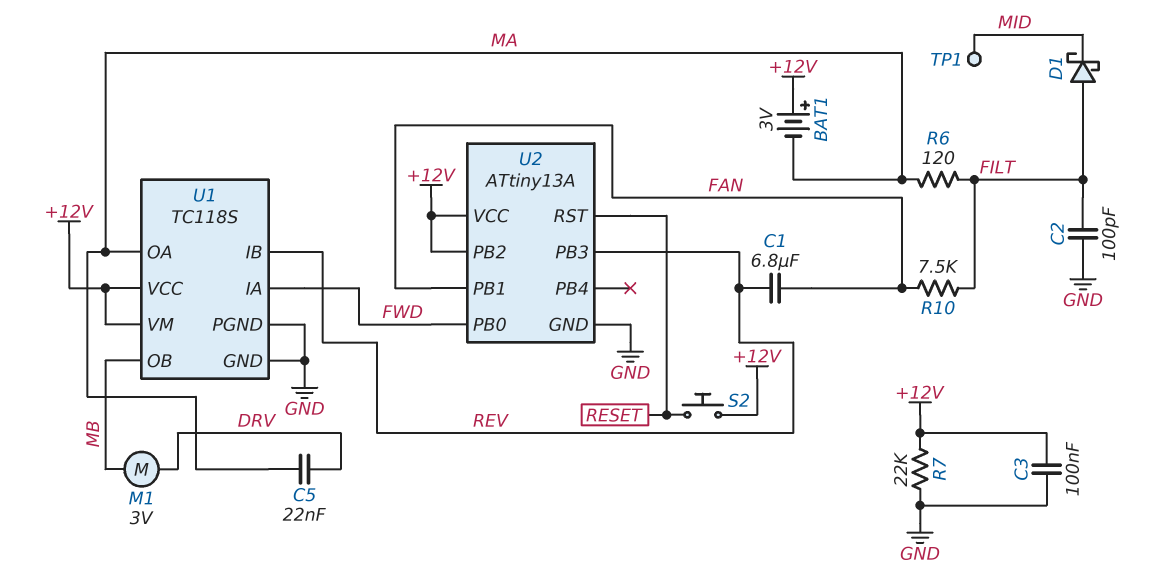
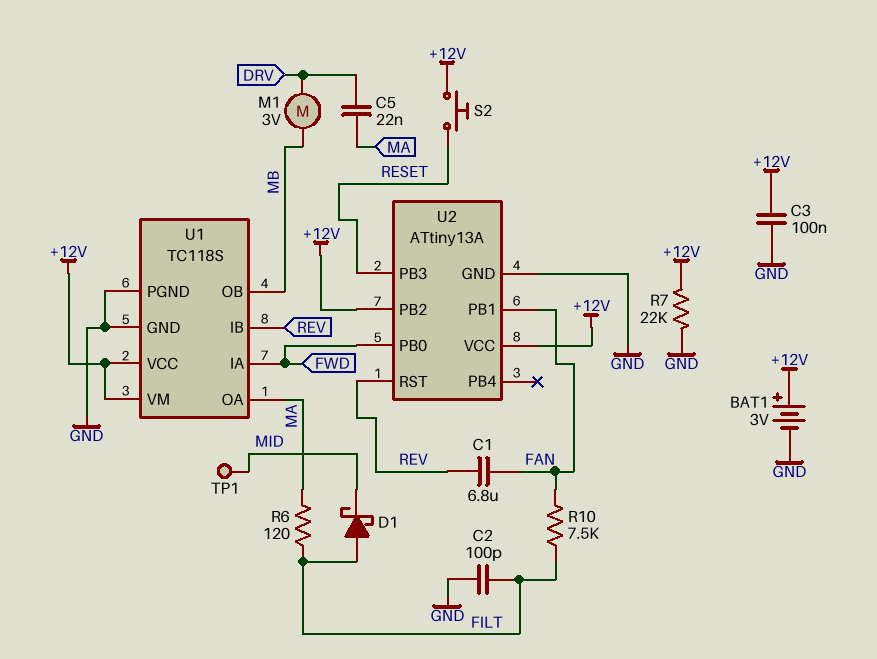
BAT1: 3V (plus +12V, minus MA) -> 3V (plus +12V, minus GND)
U2 pin PB3: REV -> RESET
U2 pin RST: RESET -> REV

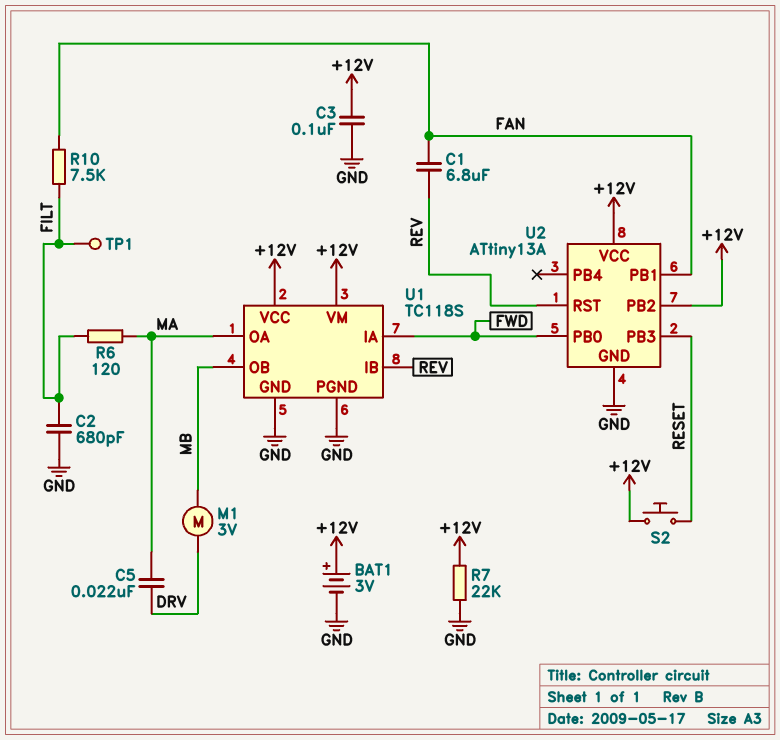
C2: 100pF (FILT, GND) -> 680pF (FILT, GND)
D1: schottky (A FILT, K MID) -> none
TP1: test point (MID) -> test point (FILT)

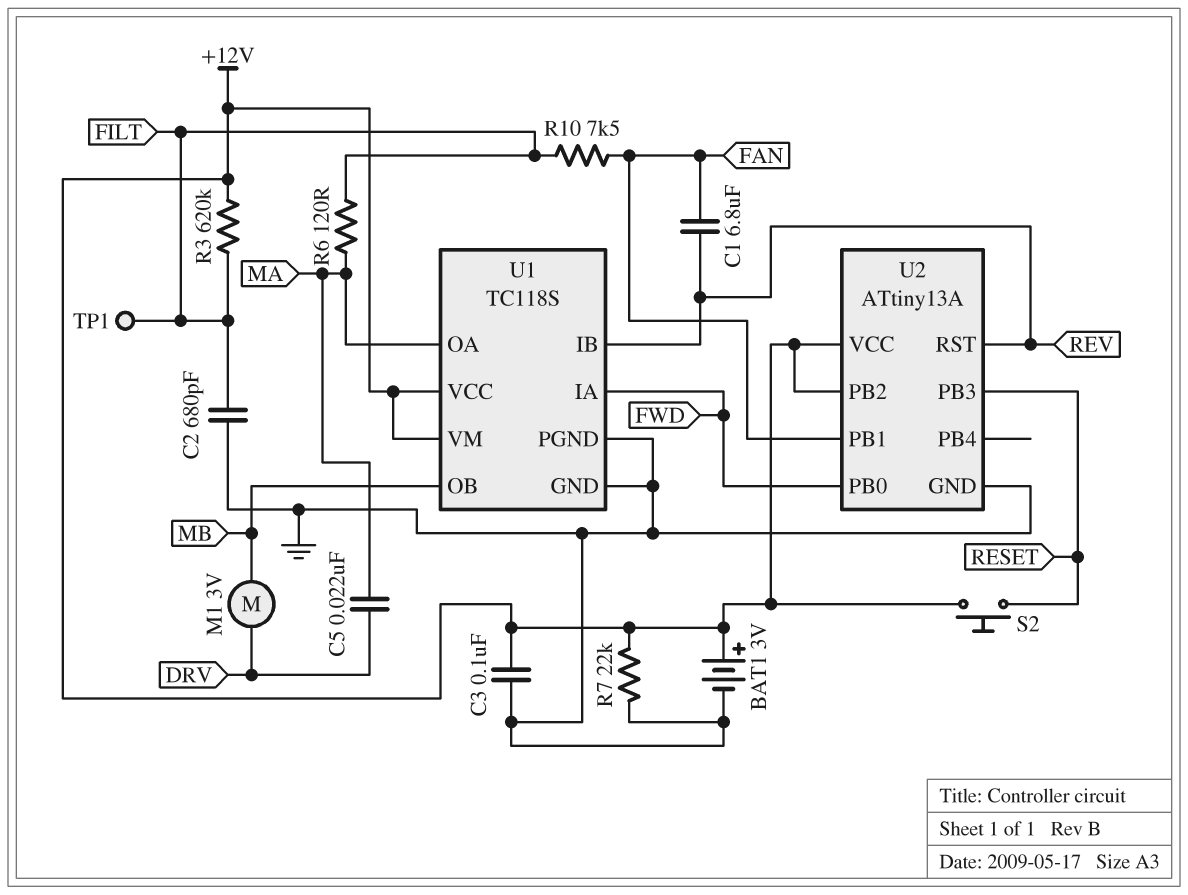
R3: none -> 620k (+12V, FILT)

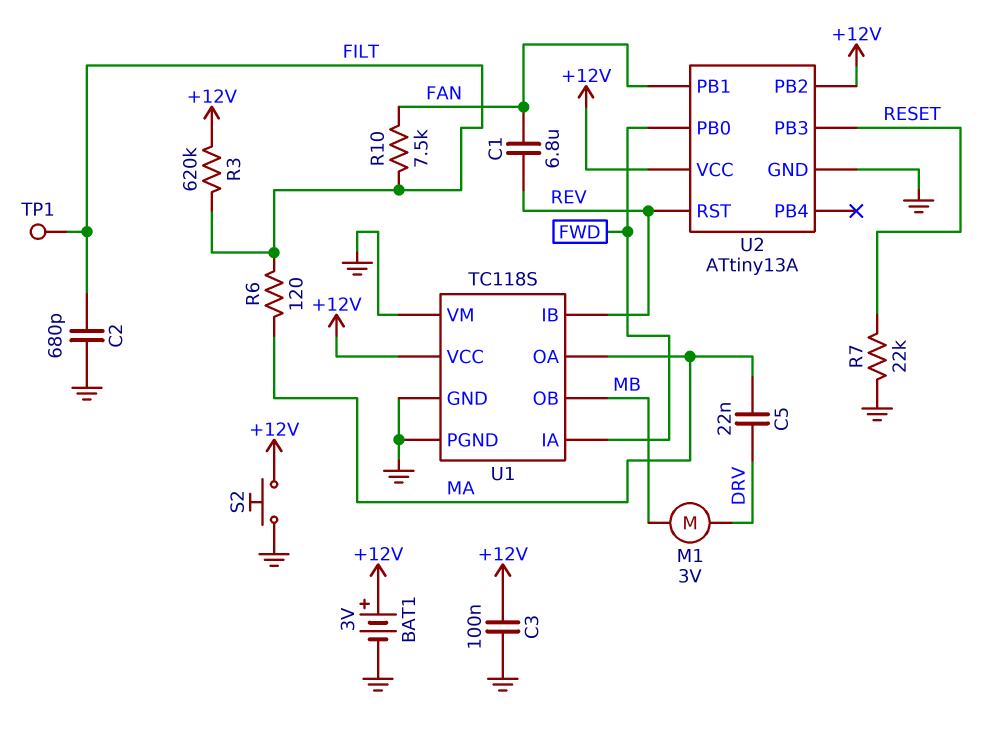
R7: 22k (+12V, GND) -> 22k (GND, RESET)
S2: button (+12V, RESET) -> button (+12V, GND)
U1 pin VM: +12V -> GND

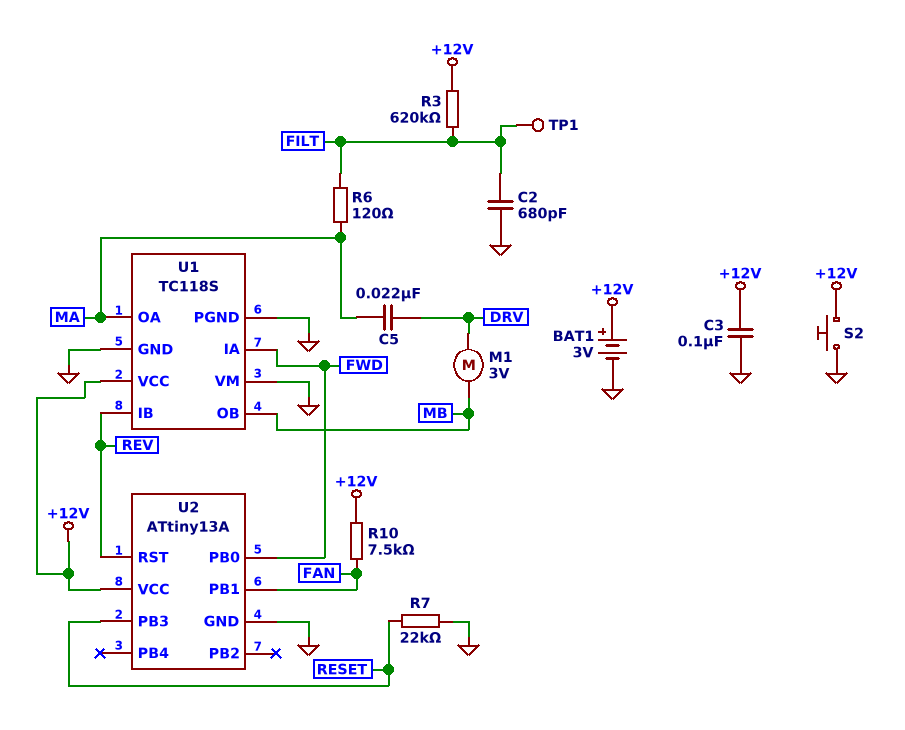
C1: 6.8uF (FAN, REV) -> none
R10: 7.5k (FAN, FILT) -> 7.5k (+12V, FAN)
U2 pin PB2: +12V -> none

